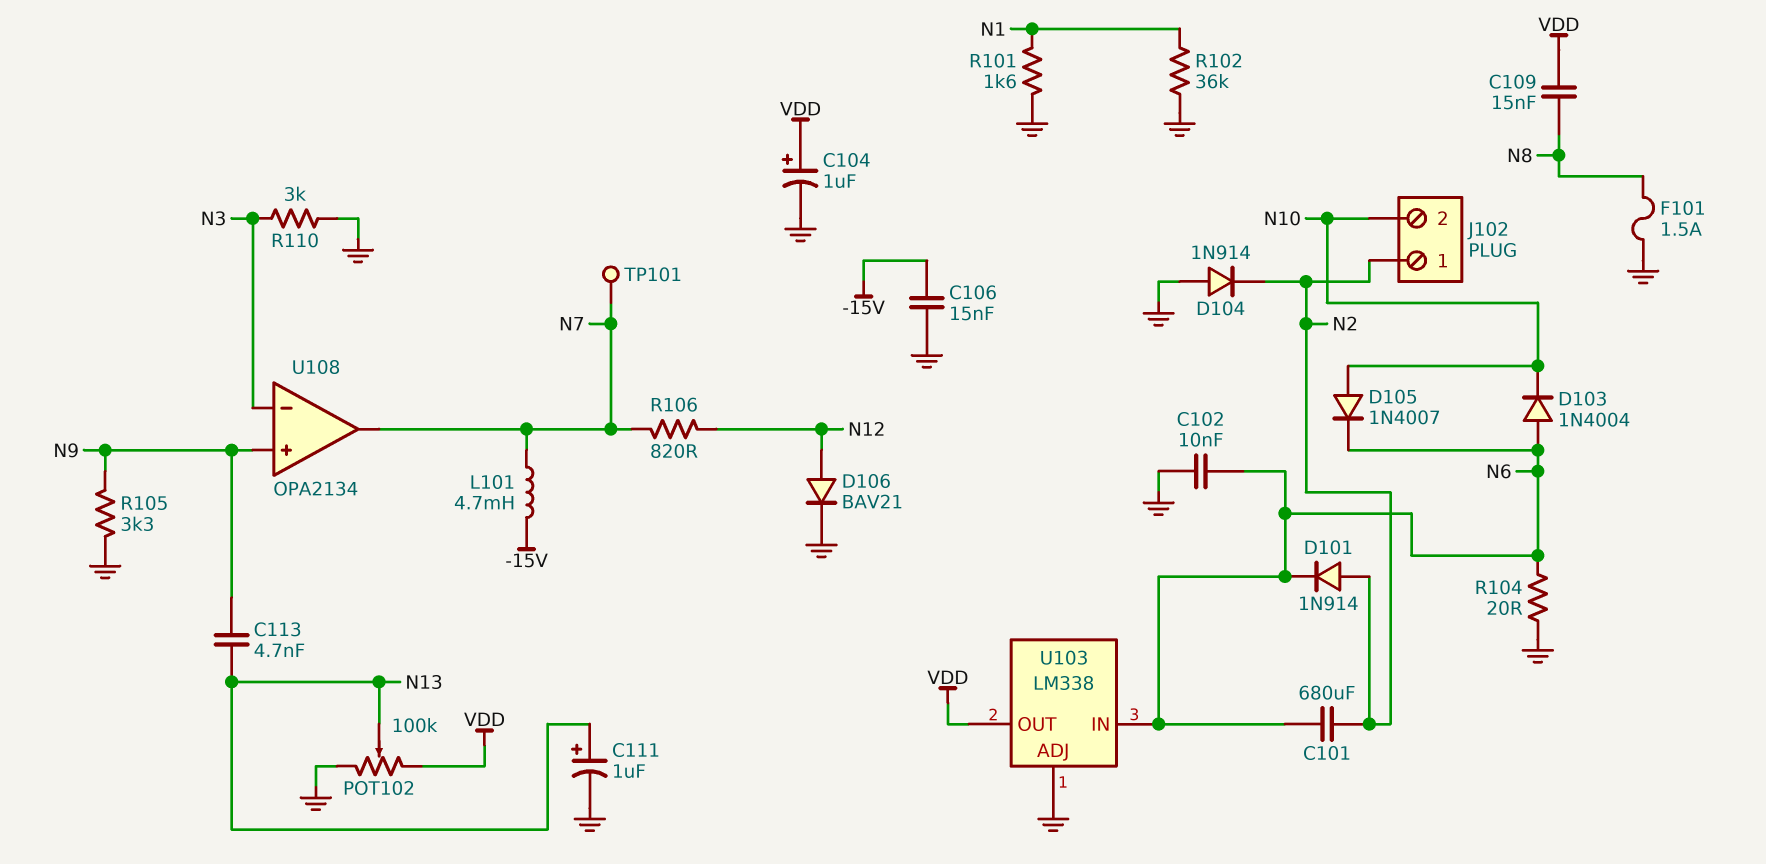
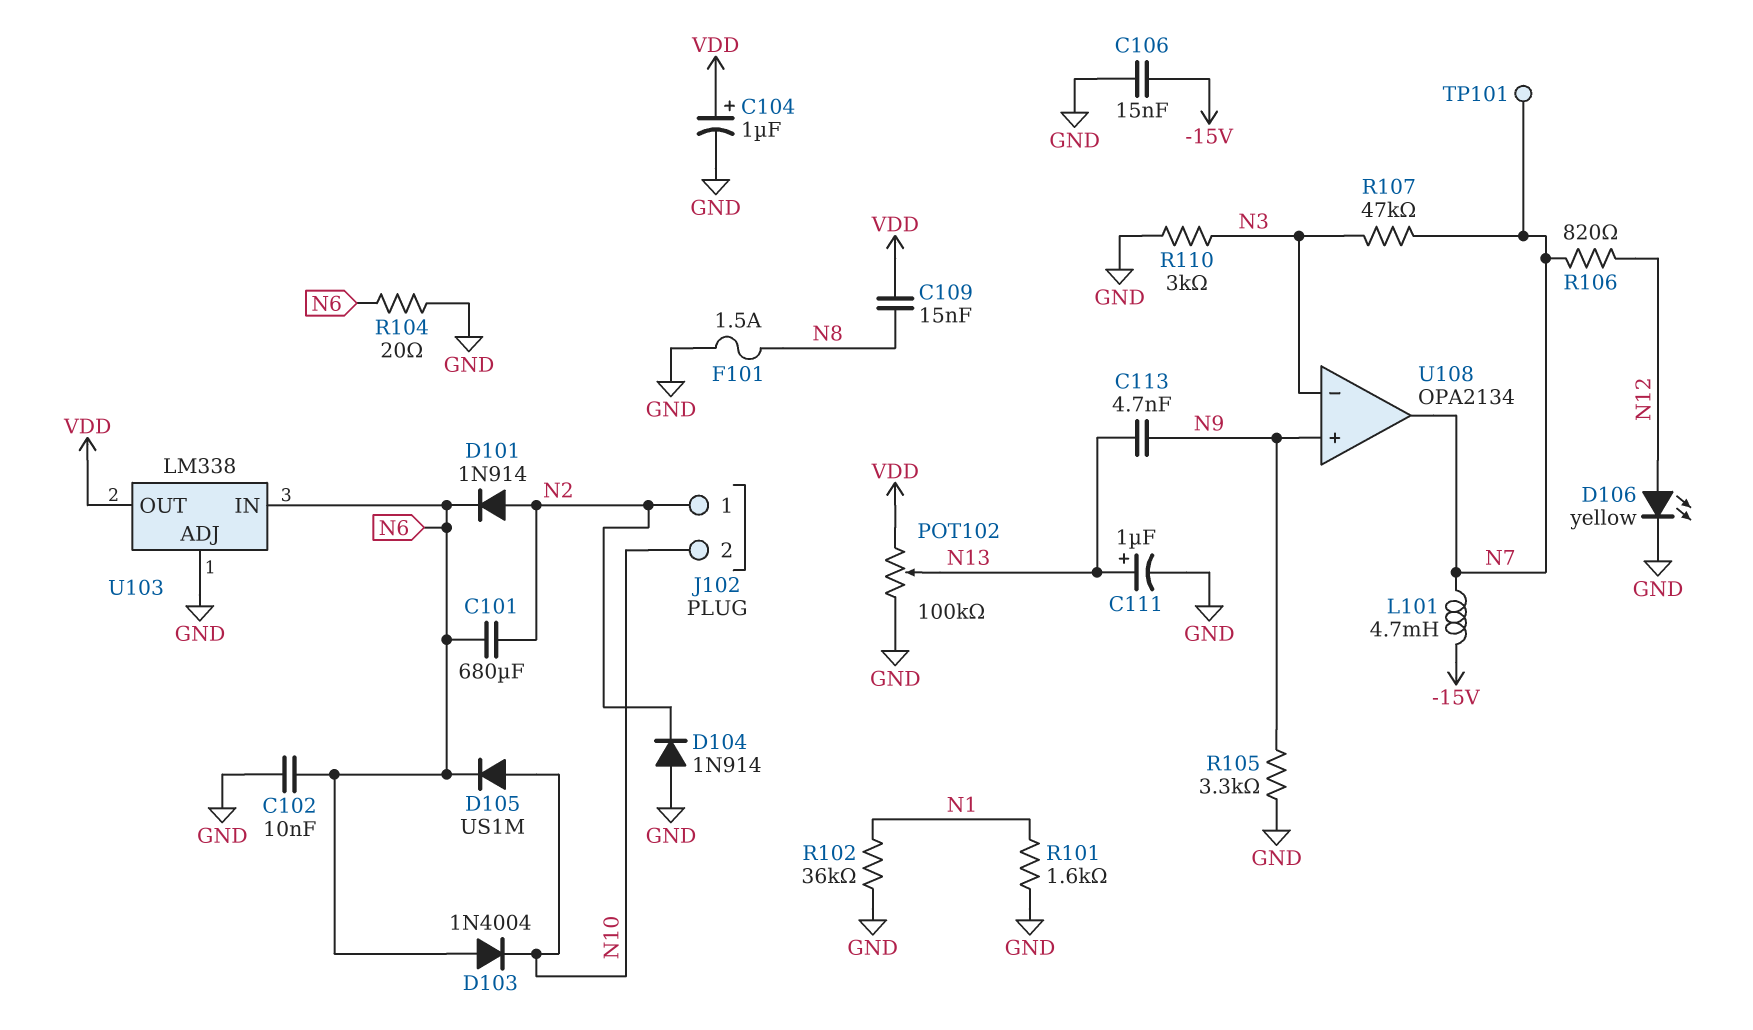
D105: diode 1N4007 (A N10, K N6) -> diode US1M (A N10, K N6)
D106: diode BAV21 (A N12, K GND) -> LED yellow (A N12, K GND)
R107: none -> 47k (N3, N7)

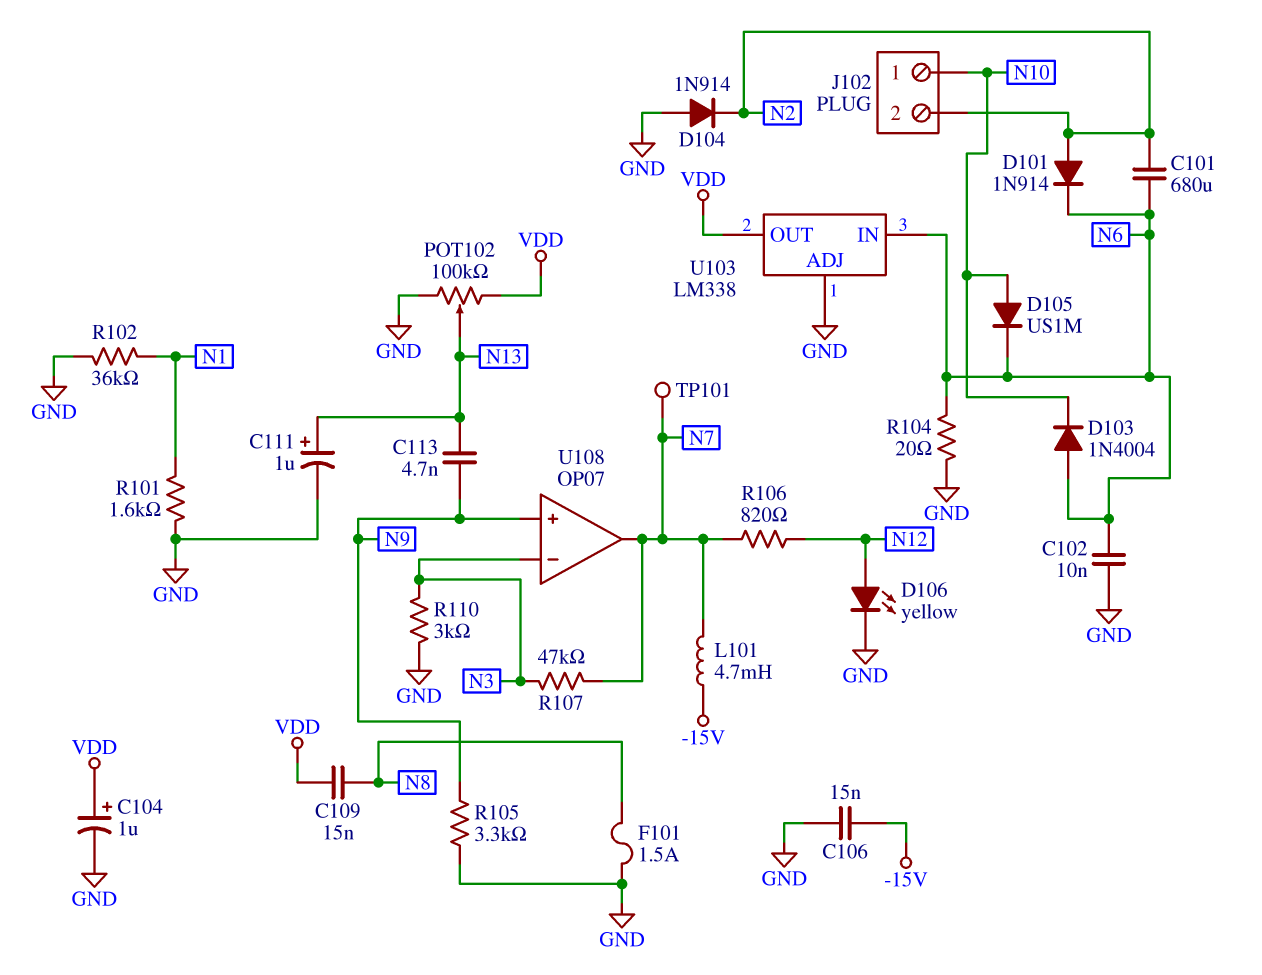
J102 pin 1: N2 -> N10
J102 pin 2: N10 -> N2
U108: OPA2134 -> OP07

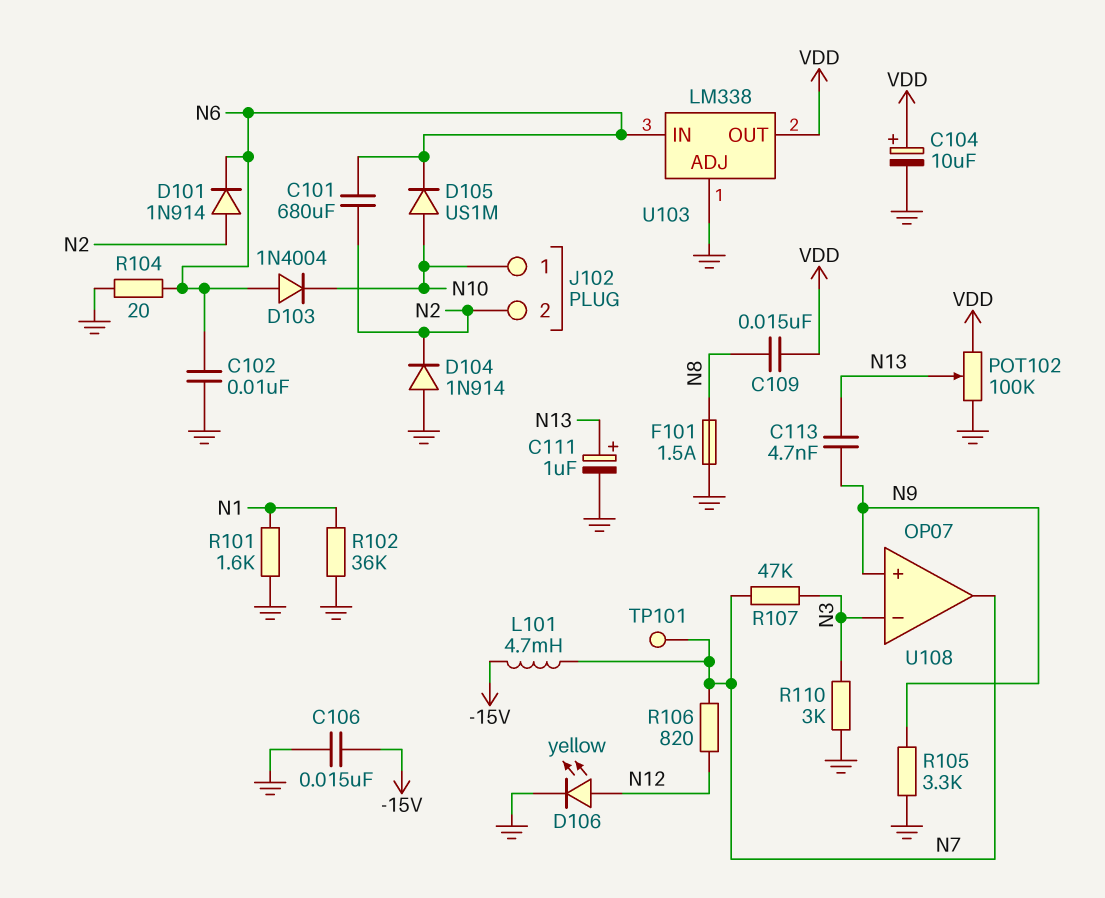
C104: 1uF (plus VDD, minus GND) -> 10uF (plus VDD, minus GND)

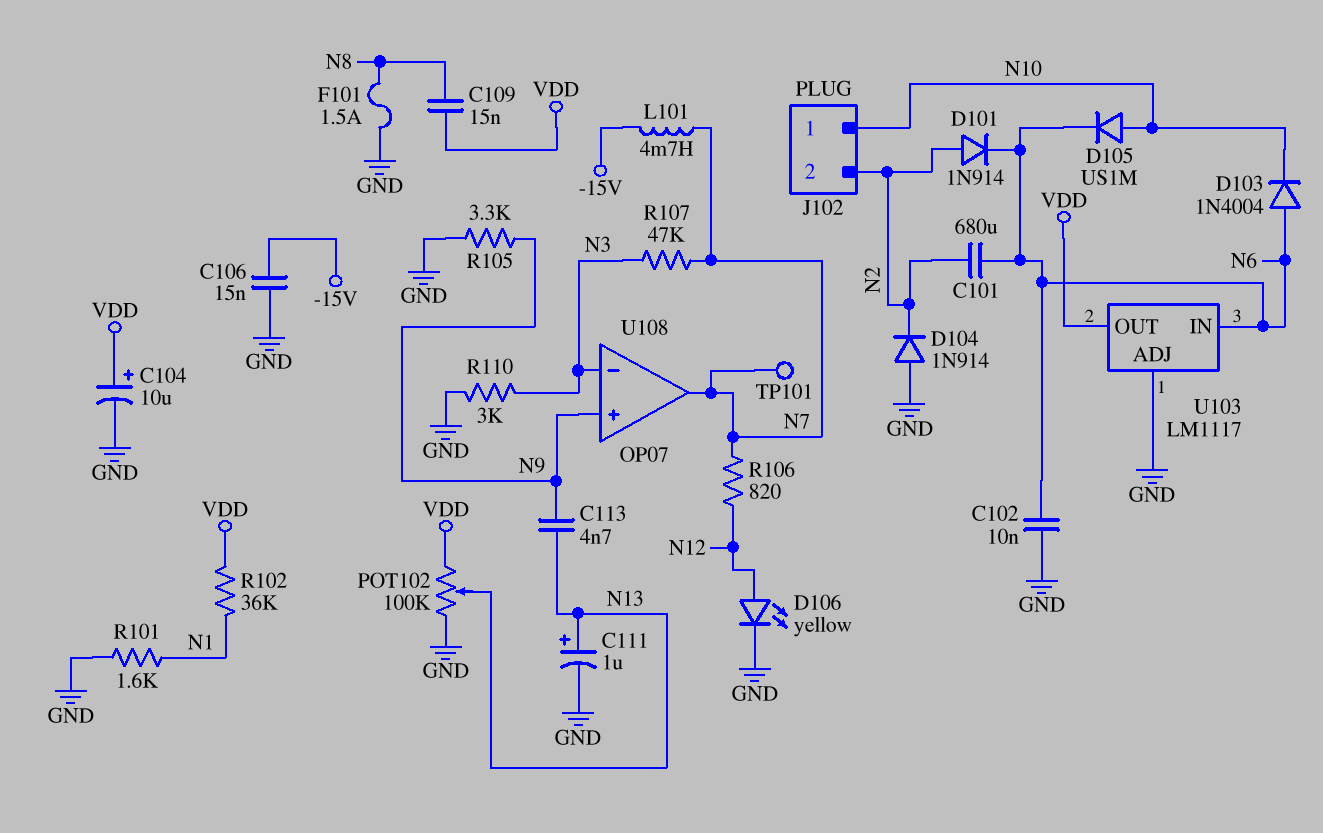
R102: 36k (GND, N1) -> 36k (N1, VDD)
R104: 20 (GND, N6) -> none
U103: LM338 -> LM1117

